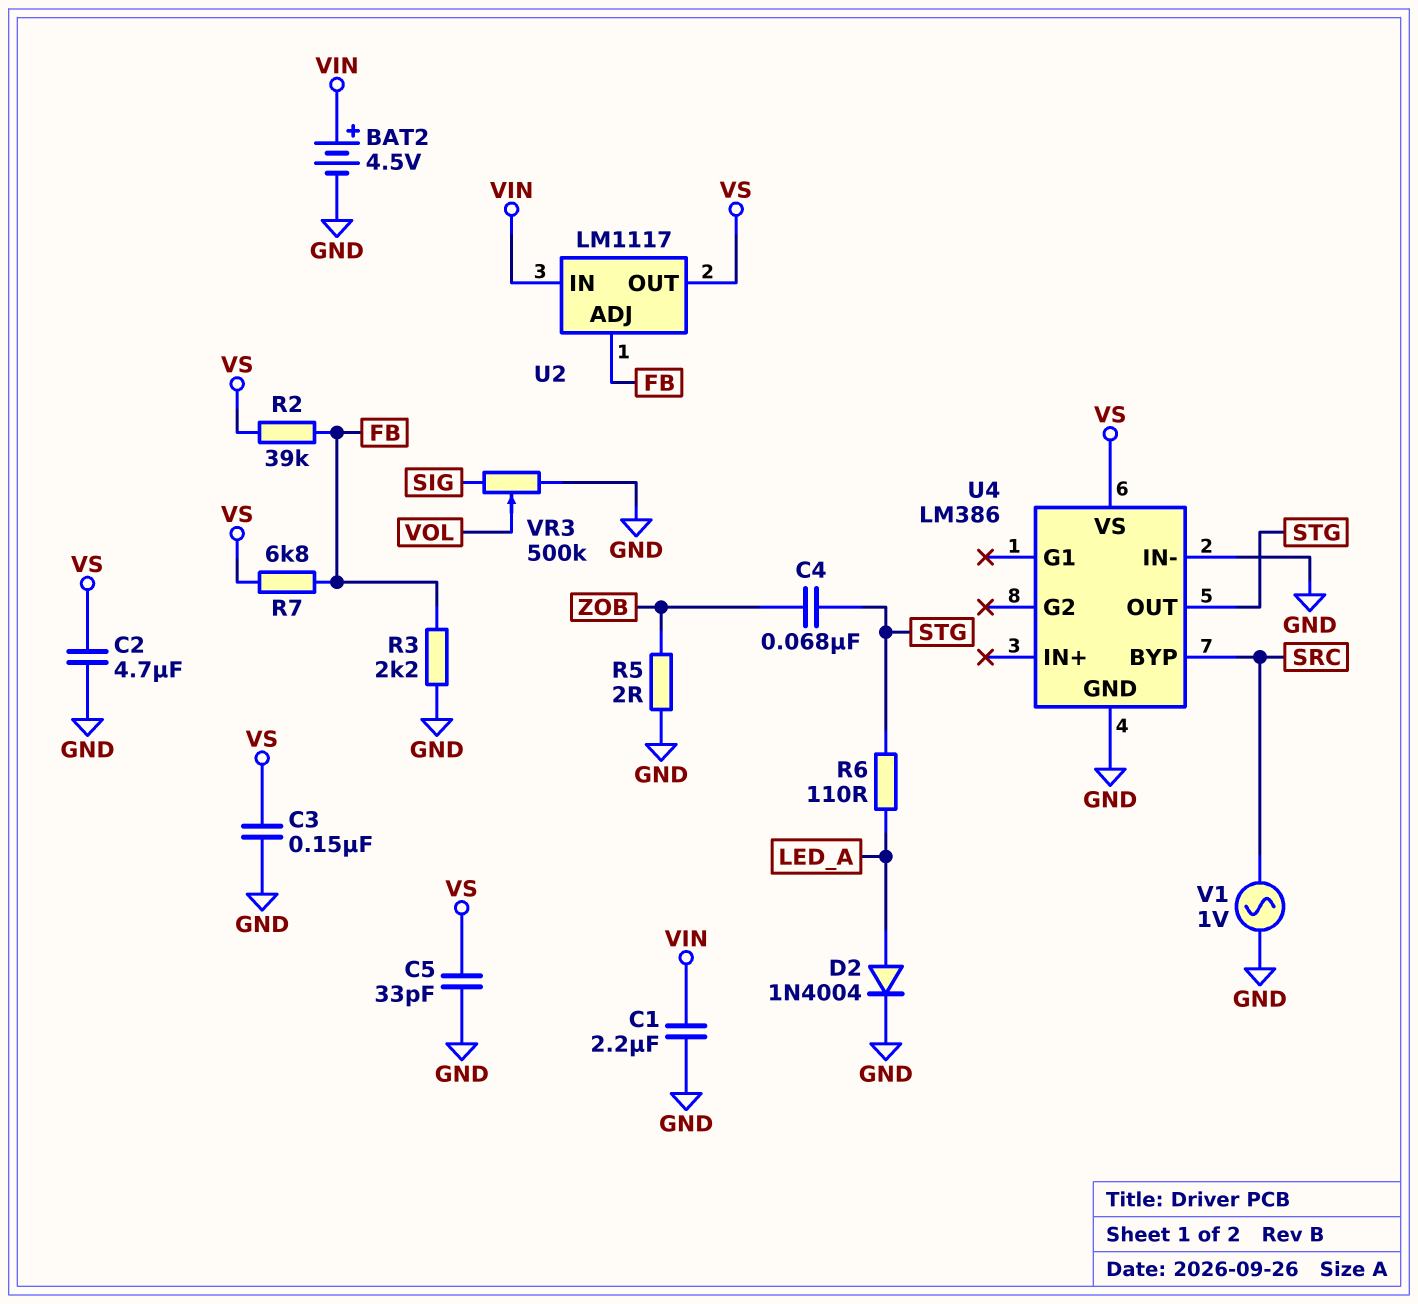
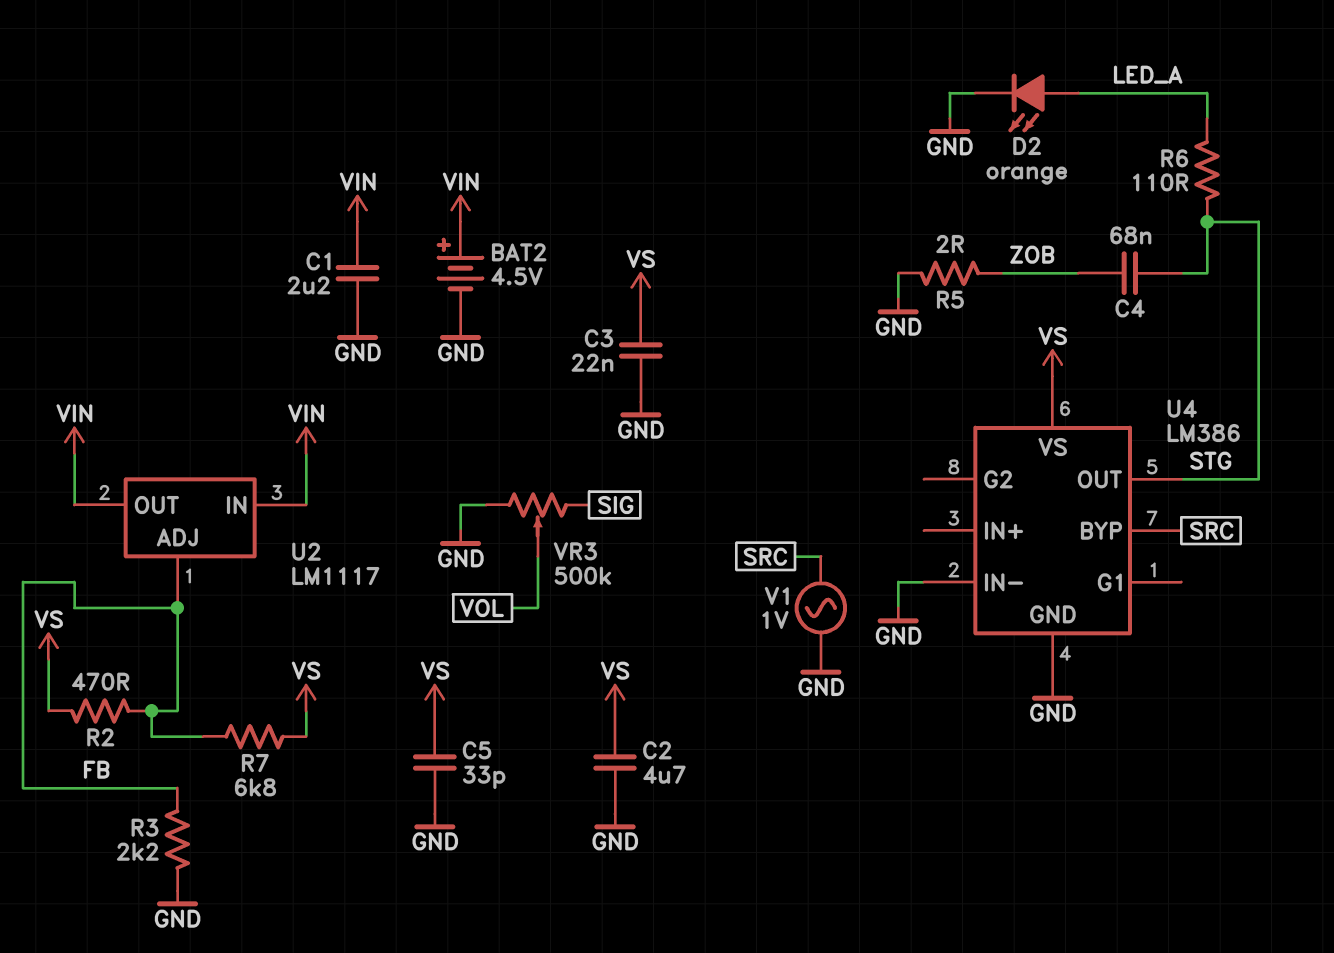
C3: 150nF (GND, VS) -> 22nF (GND, VS)
D2: diode 1N4004 (A LED_A, K GND) -> LED orange (A LED_A, K GND)
R2: 39k (FB, VS) -> 470 (FB, VS)
U2 pin OUT: VS -> VIN

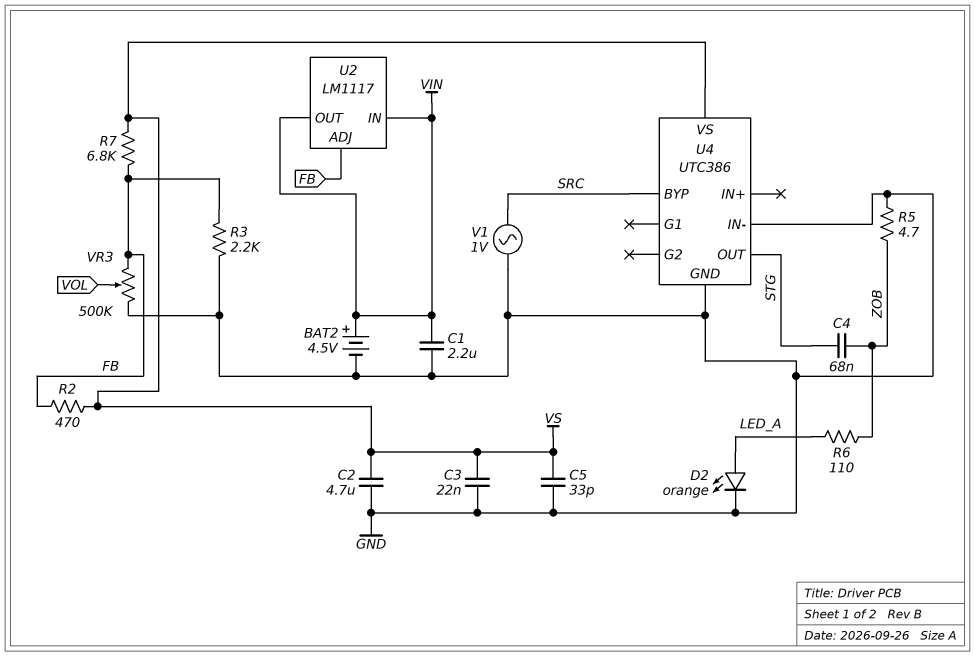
R5: 2 (GND, ZOB) -> 4.7 (GND, ZOB)
R6: 110 (LED_A, STG) -> 110 (LED_A, ZOB)
U4: LM386 -> UTC386
VR3: 500k (GND, SIG, wiper VOL) -> 500k (FB, GND, wiper VOL)

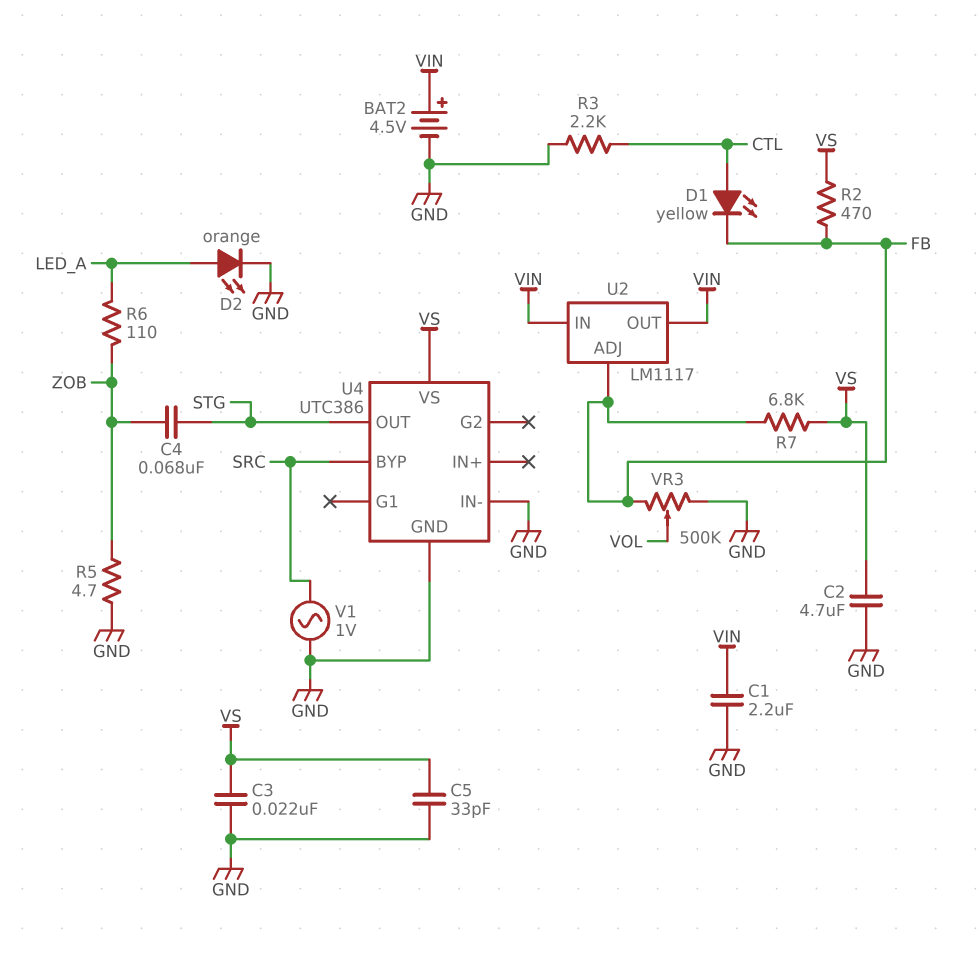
D1: none -> LED yellow (A CTL, K FB)
R3: 2.2k (FB, GND) -> 2.2k (CTL, GND)

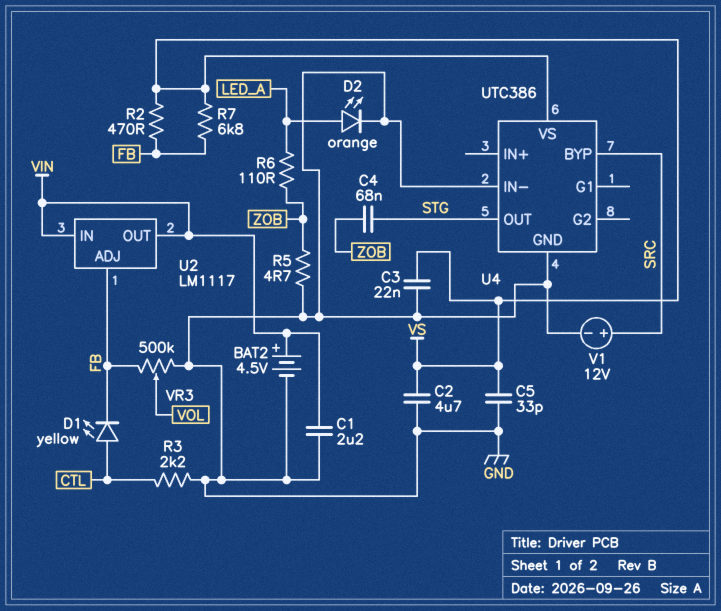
V1: AC 1V (GND, SRC) -> 12V (plus SRC, minus GND)

